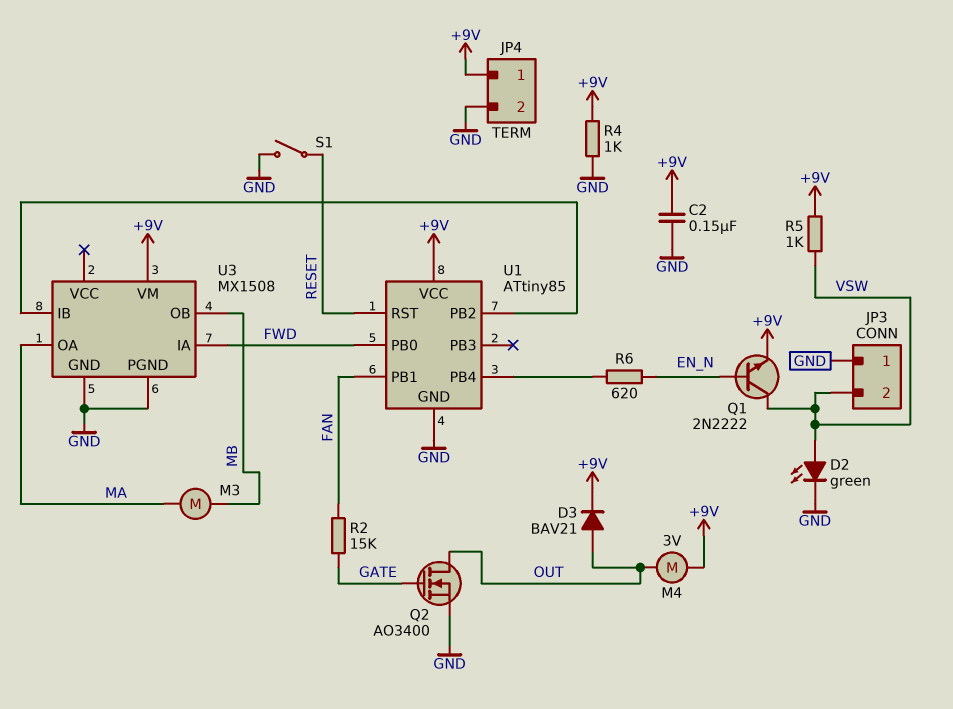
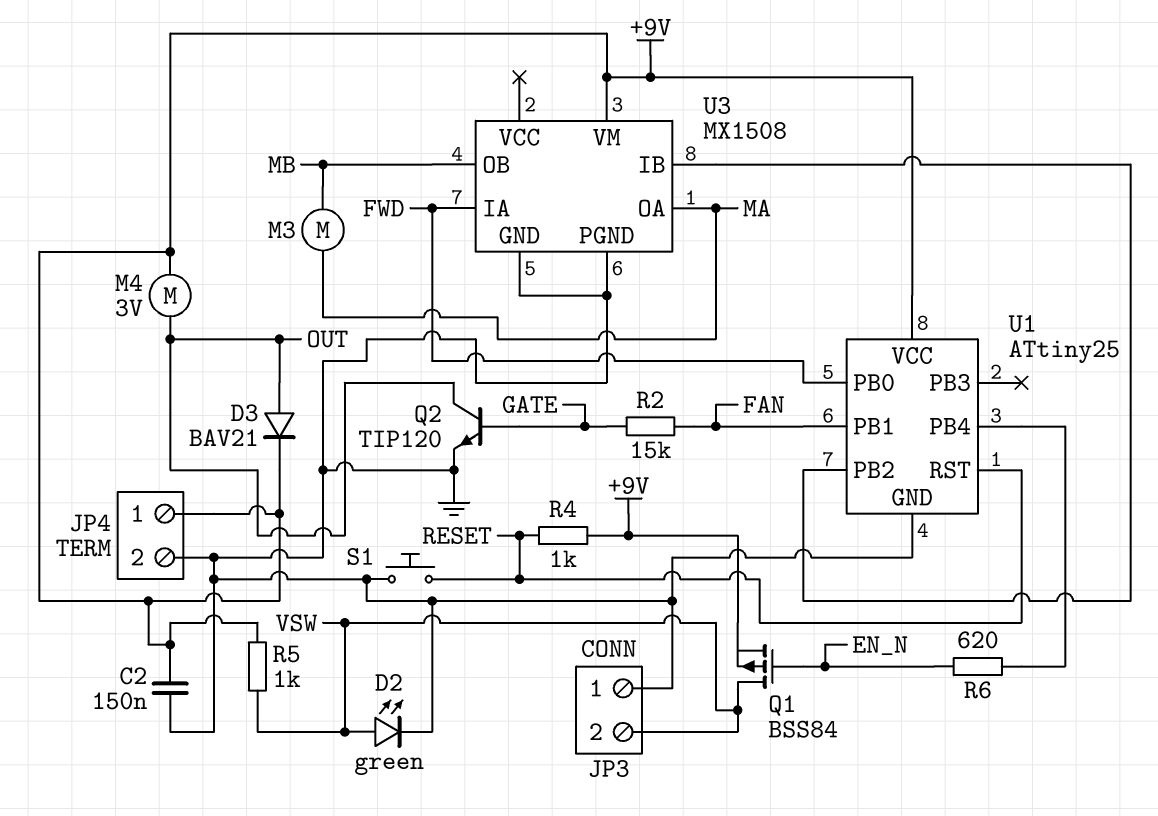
Q1: NPN 2N2222 (B EN_N, C VSW, E +9V) -> PMOS BSS84 (G EN_N, D VSW, S +9V)
Q2: NMOS AO3400 (G GATE, D OUT, S GND) -> NPN TIP120 (B GATE, C OUT, E GND)
R4: 1k (+9V, GND) -> 1k (+9V, RESET)
S1: switch (GND, RESET) -> button (GND, RESET)
U1: ATtiny85 -> ATtiny25

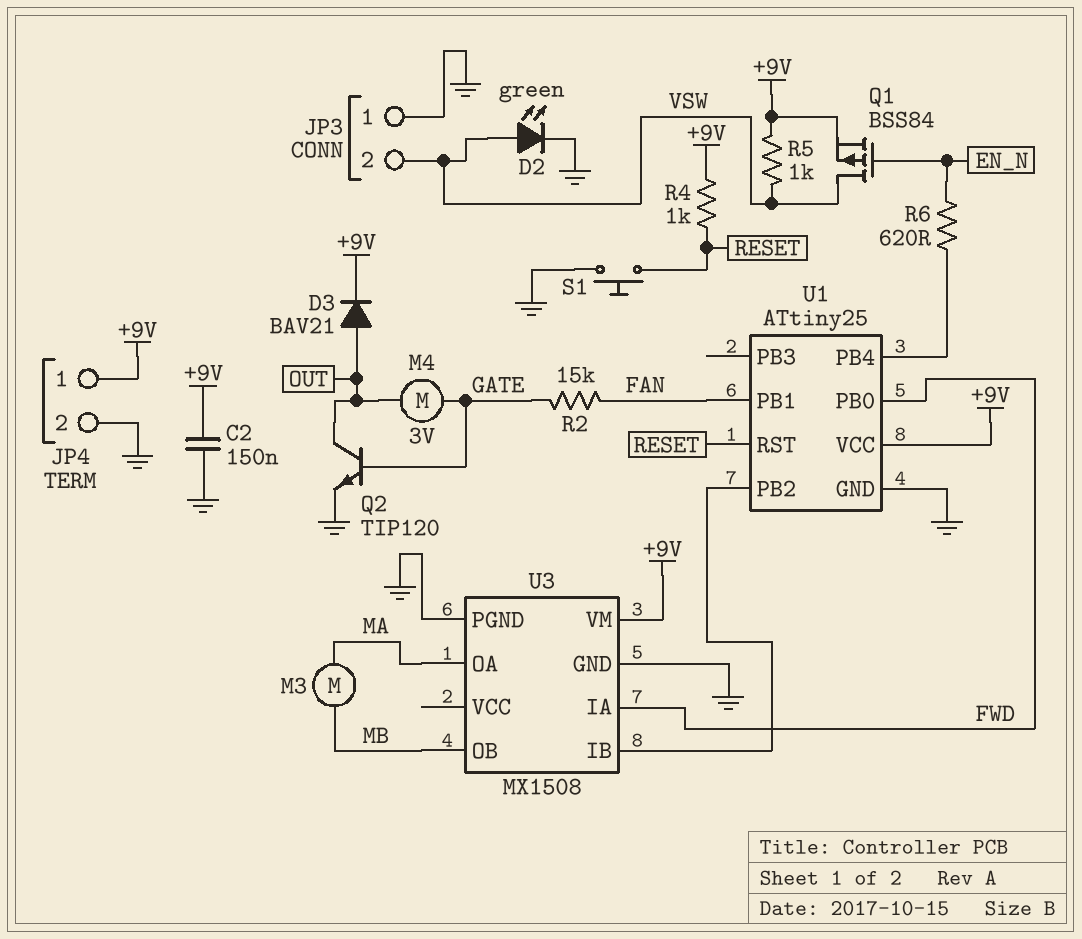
M4: motor 3V (+9V, OUT) -> motor 3V (GATE, OUT)

